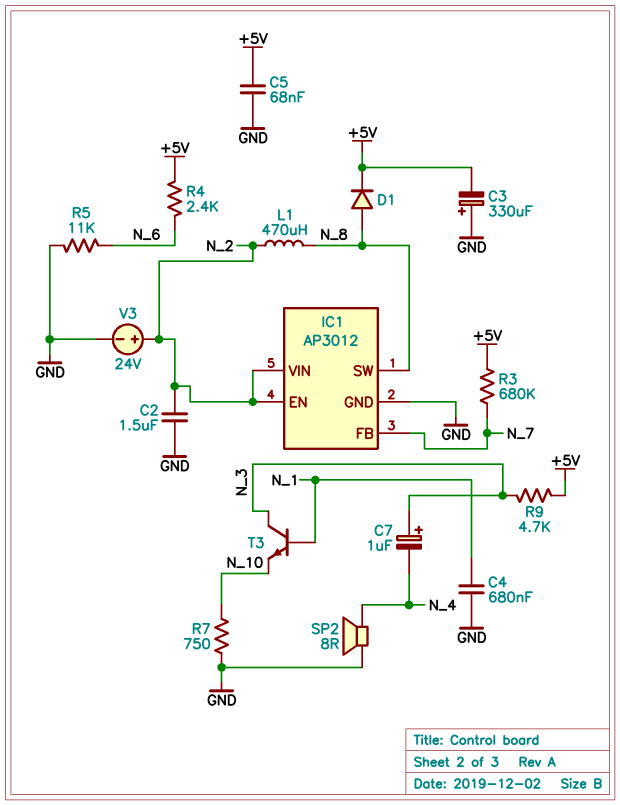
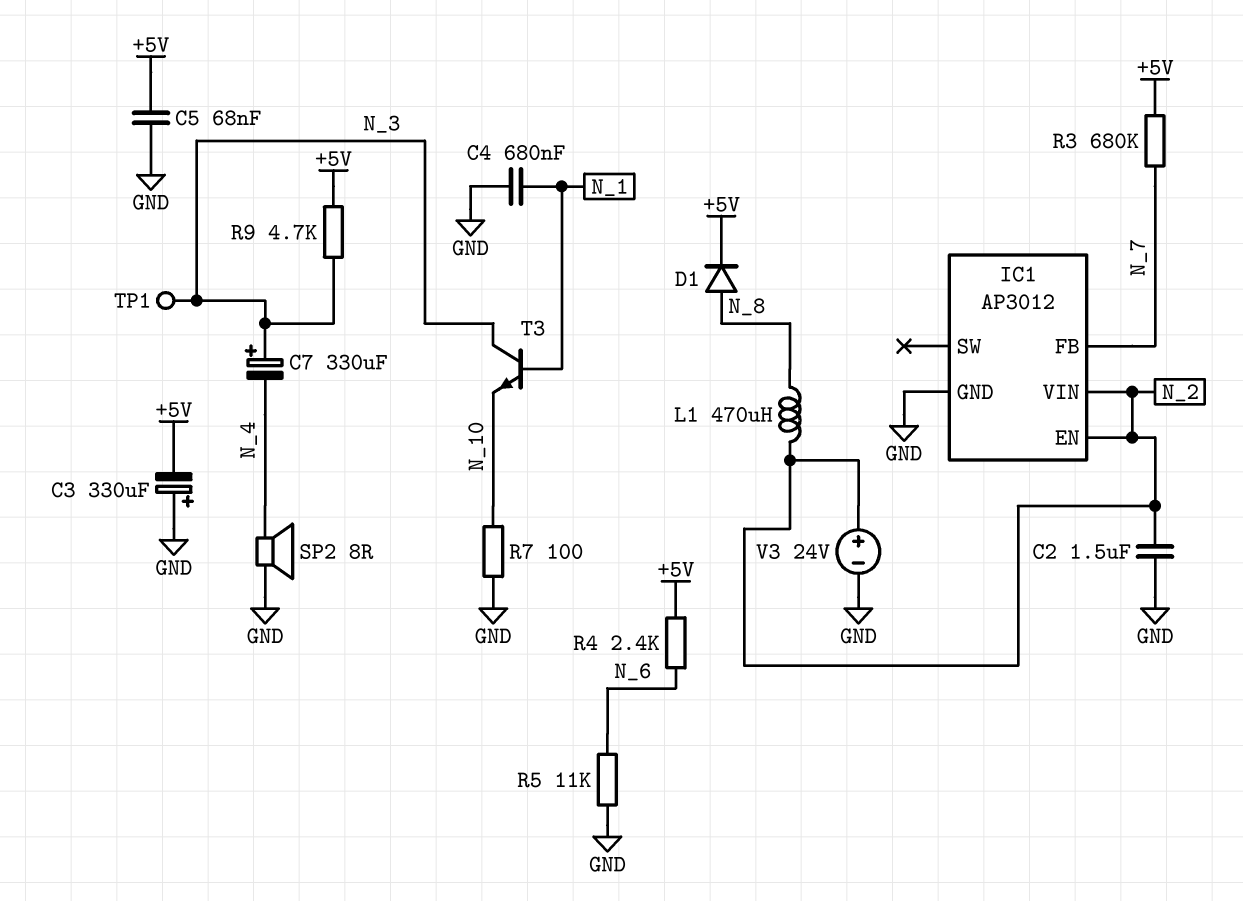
C7: 1uF (plus N_3, minus N_4) -> 330uF (plus N_3, minus N_4)
IC1 pin SW: N_8 -> none
R7: 750 (GND, N_10) -> 100 (GND, N_10)
TP1: none -> test point (N_3)

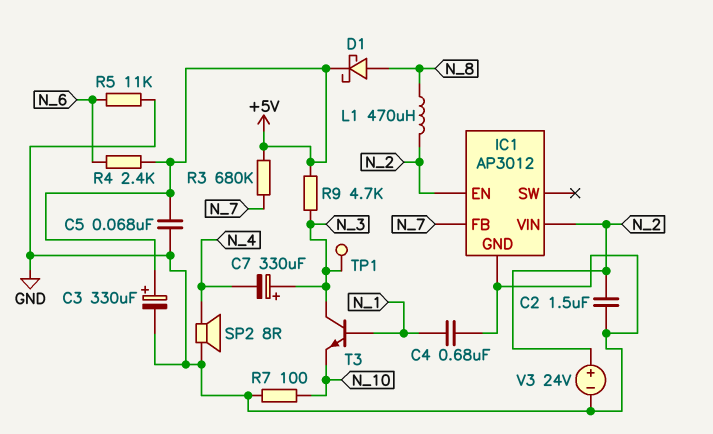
C3: 330uF (plus GND, minus +5V) -> 330uF (plus +5V, minus GND)
D1: diode (A N_8, K +5V) -> schottky (A N_8, K +5V)

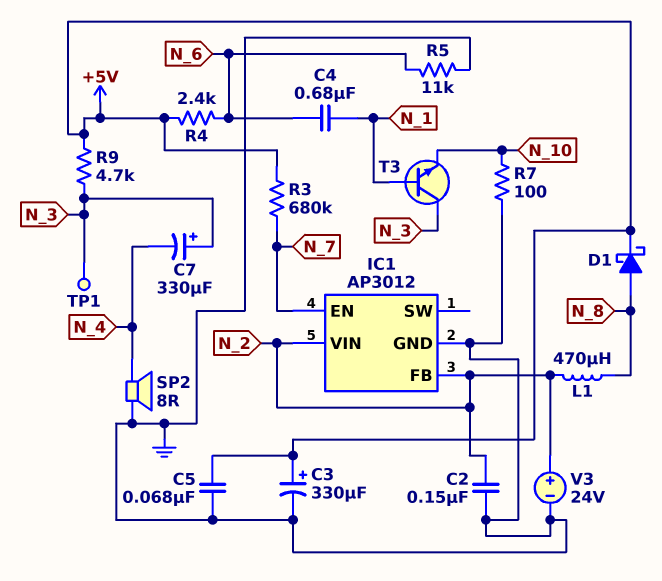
C2: 1.5uF (GND, N_2) -> 150nF (GND, N_2)
C4: 680nF (GND, N_1) -> 680nF (N_1, N_6)
IC1 pin EN: N_2 -> N_7
IC1 pin FB: N_7 -> N_2

